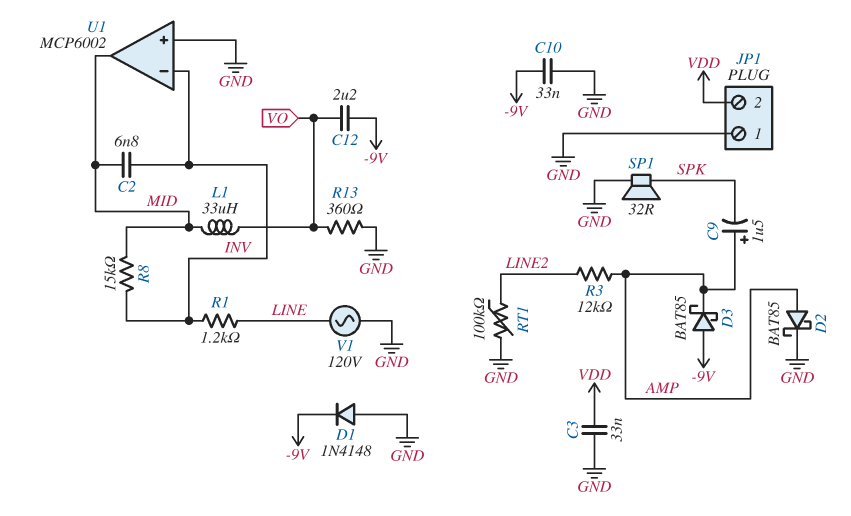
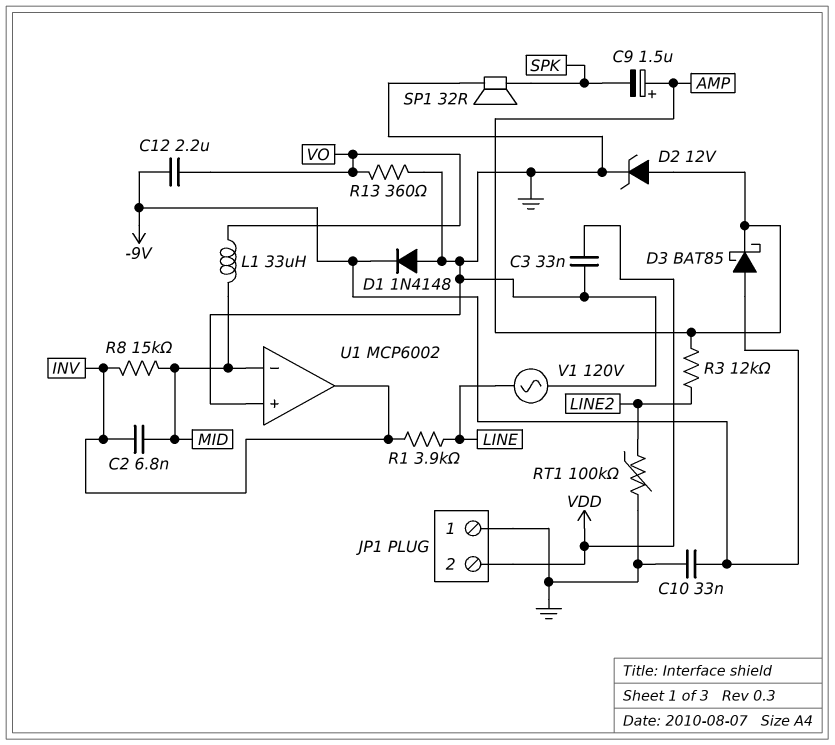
D2: schottky BAT85 (A AMP, K GND) -> zener 12V (A AMP, K GND)
R1: 1.2k (INV, LINE) -> 3.9k (INV, LINE)
U1 pin in-: INV -> MID
U1 pin out: MID -> INV

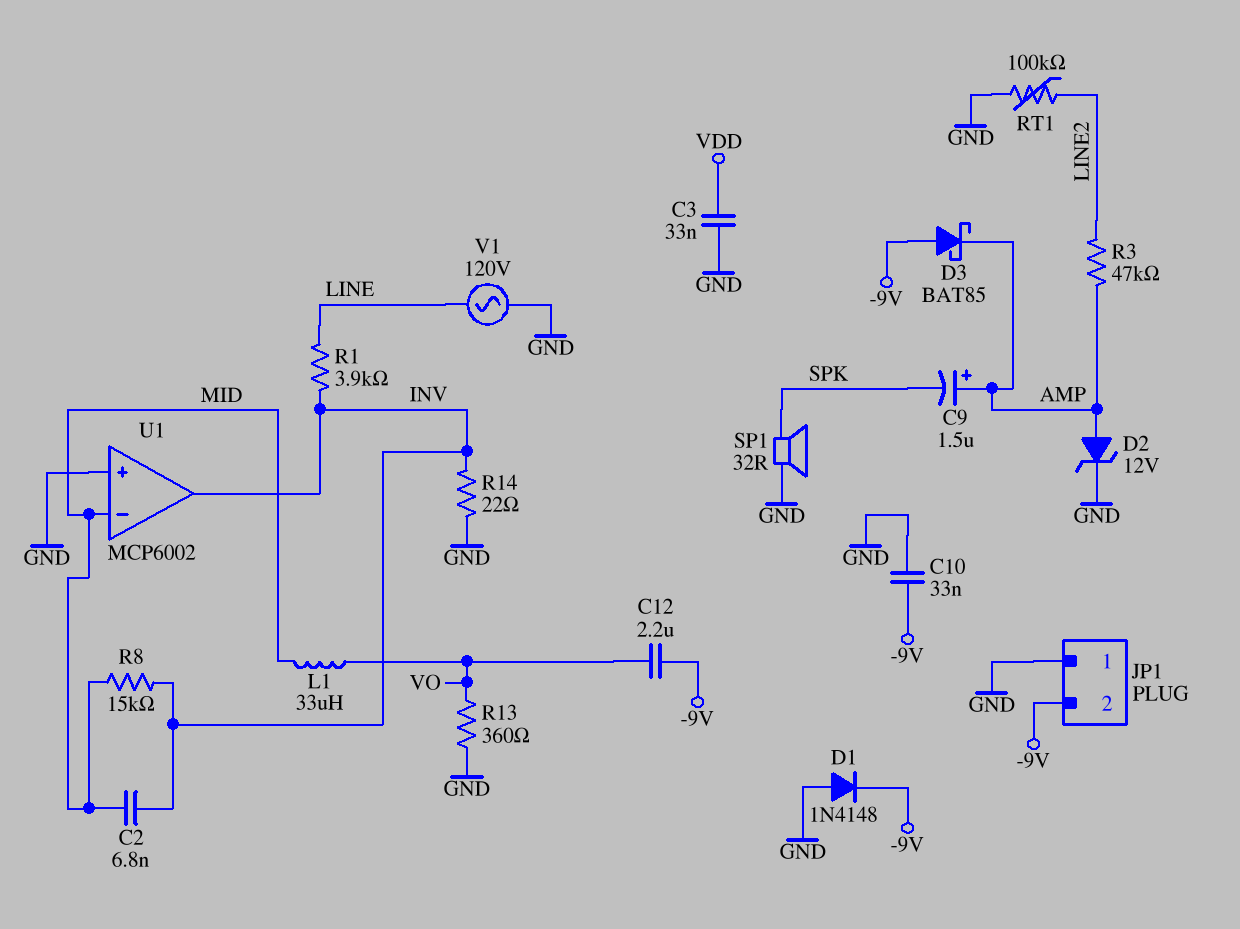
JP1 pin 2: VDD -> -9V
R3: 12k (AMP, LINE2) -> 47k (AMP, LINE2)
R14: none -> 22 (GND, INV)

